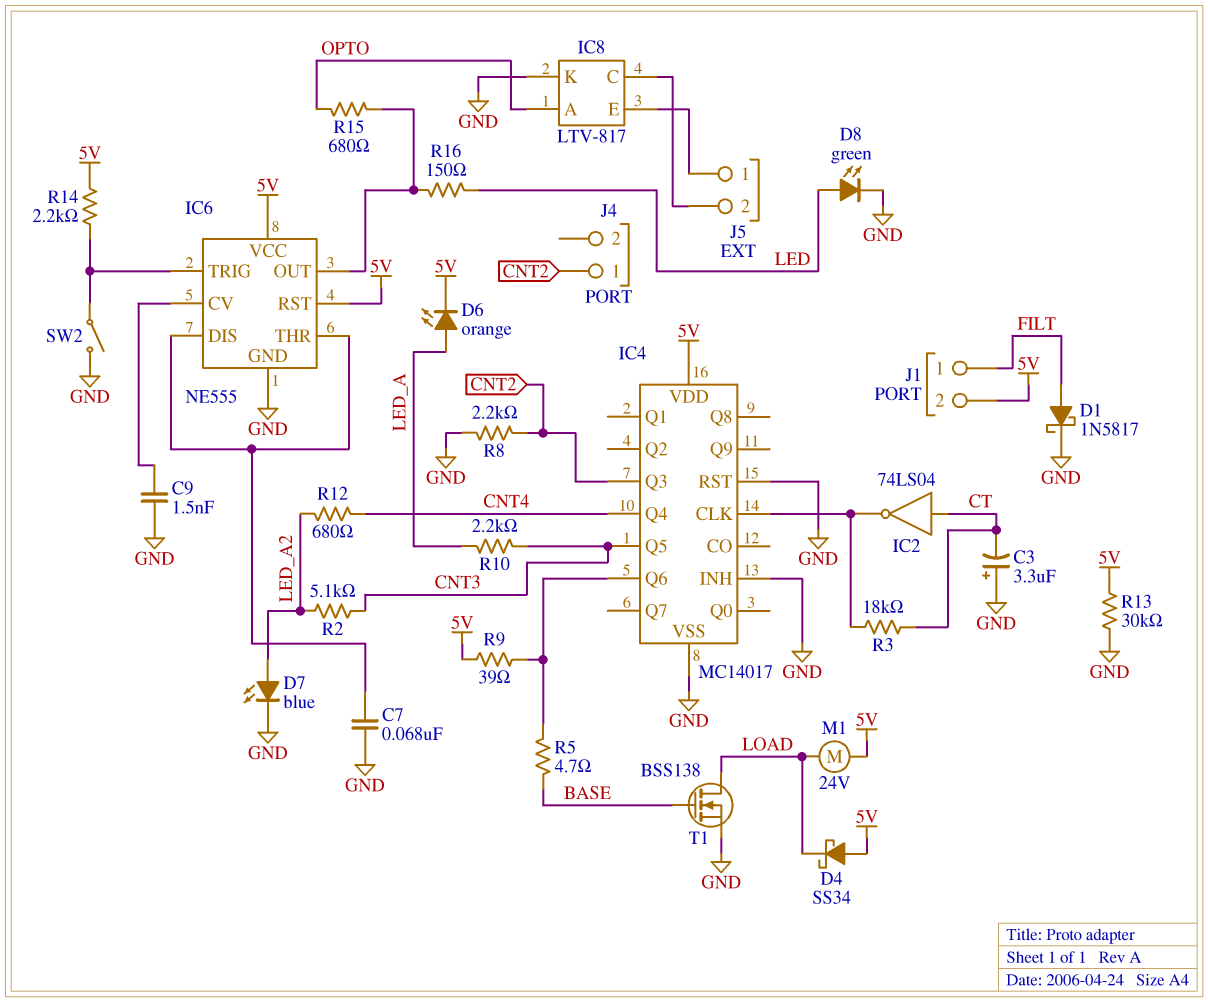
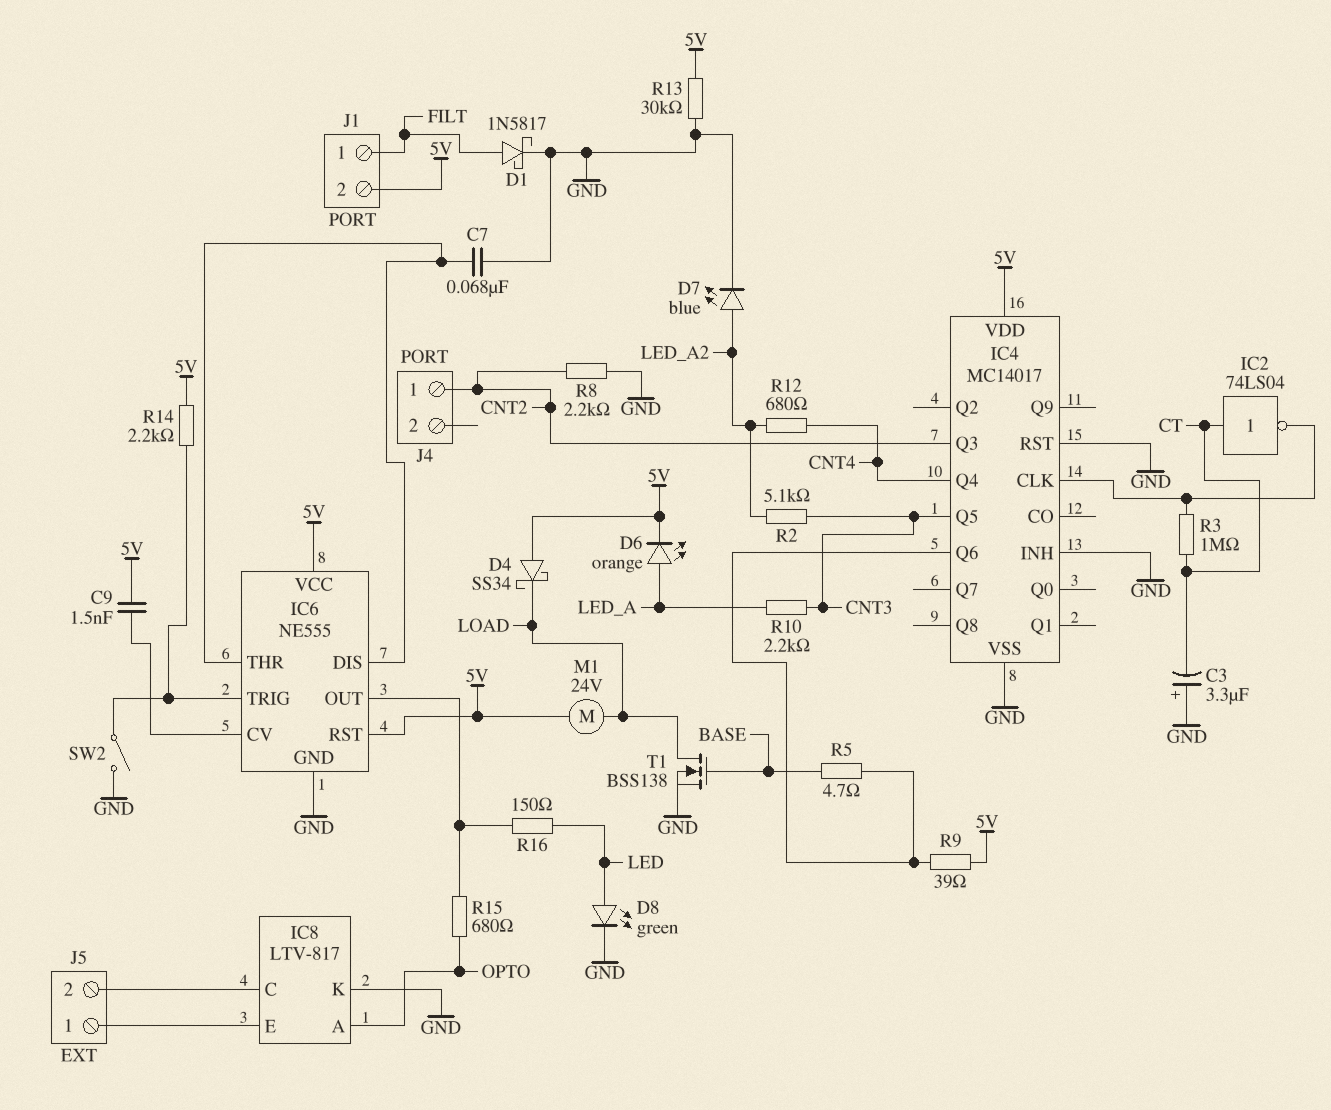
C9: 1.5nF (GND, IC6/CV) -> 1.5nF (5V, IC6/CV)
R3: 18k (CT, IC4/CLK) -> 1M (CT, IC4/CLK)

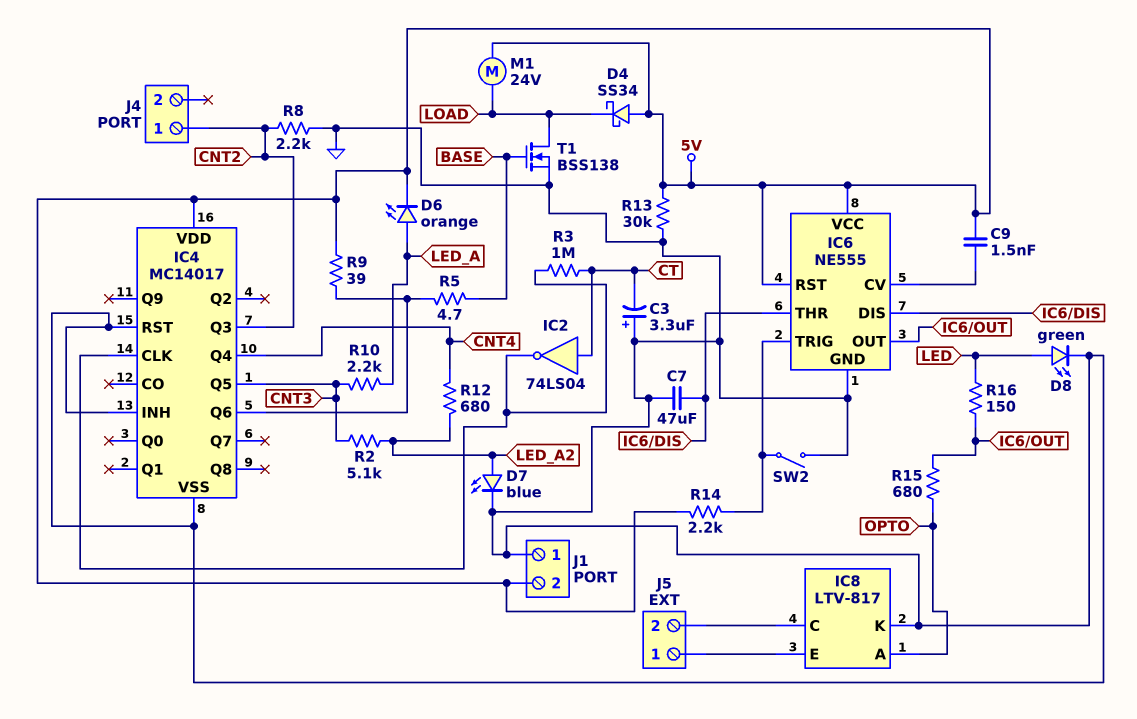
C7: 68nF (GND, IC6/DIS) -> 47uF (GND, IC6/DIS)
D1: schottky 1N5817 (A FILT, K GND) -> none
J1 pin 1: FILT -> GND

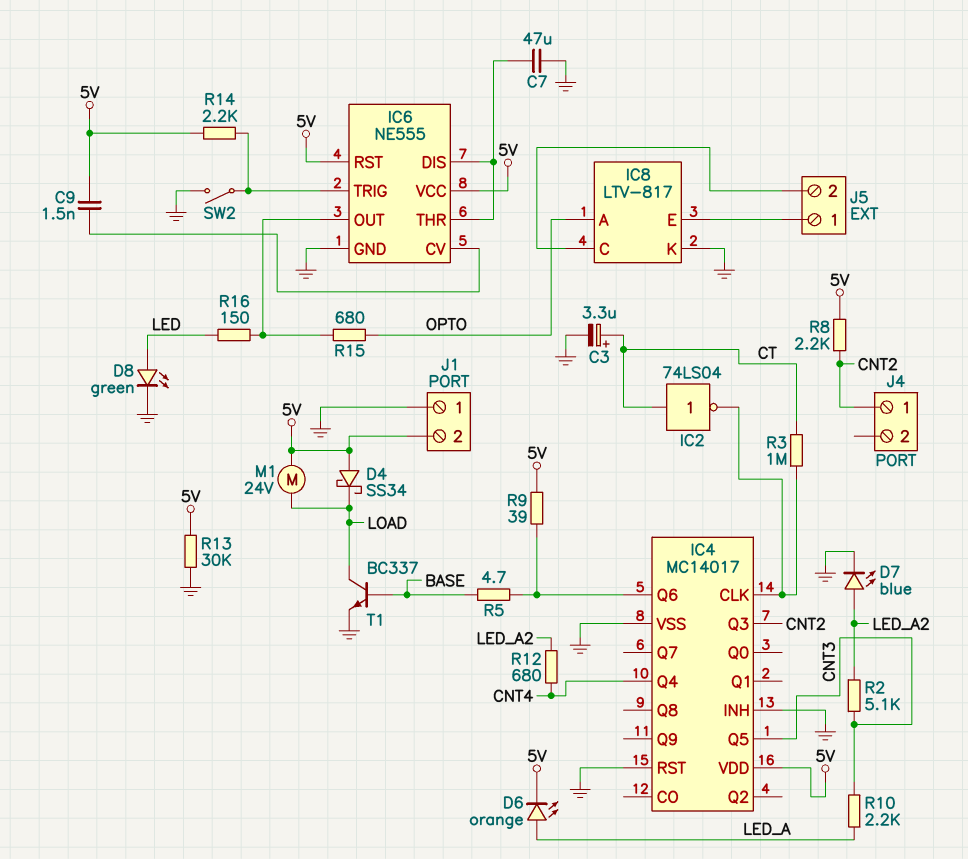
C3: 3.3uF (plus GND, minus CT) -> 3.3uF (plus CT, minus GND)
R8: 2.2k (CNT2, GND) -> 2.2k (5V, CNT2)
T1: NMOS BSS138 (G BASE, D LOAD, S GND) -> NPN BC337 (B BASE, C LOAD, E GND)

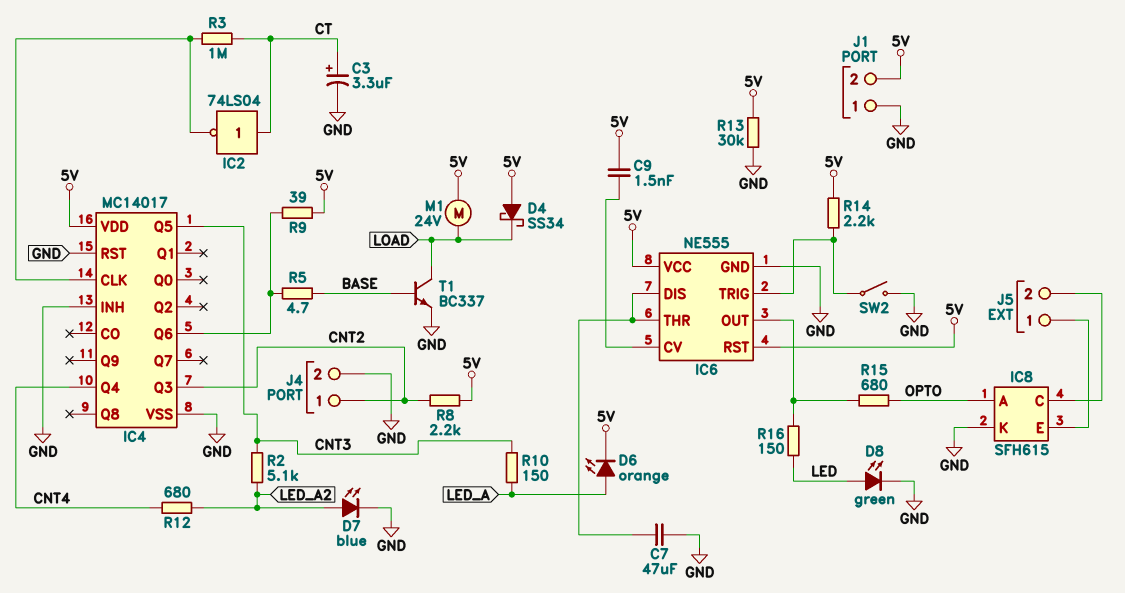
IC8: LTV-817 -> SFH615
J4 pin 2: none -> GND
R10: 2.2k (CNT3, LED_A) -> 150 (CNT3, LED_A)

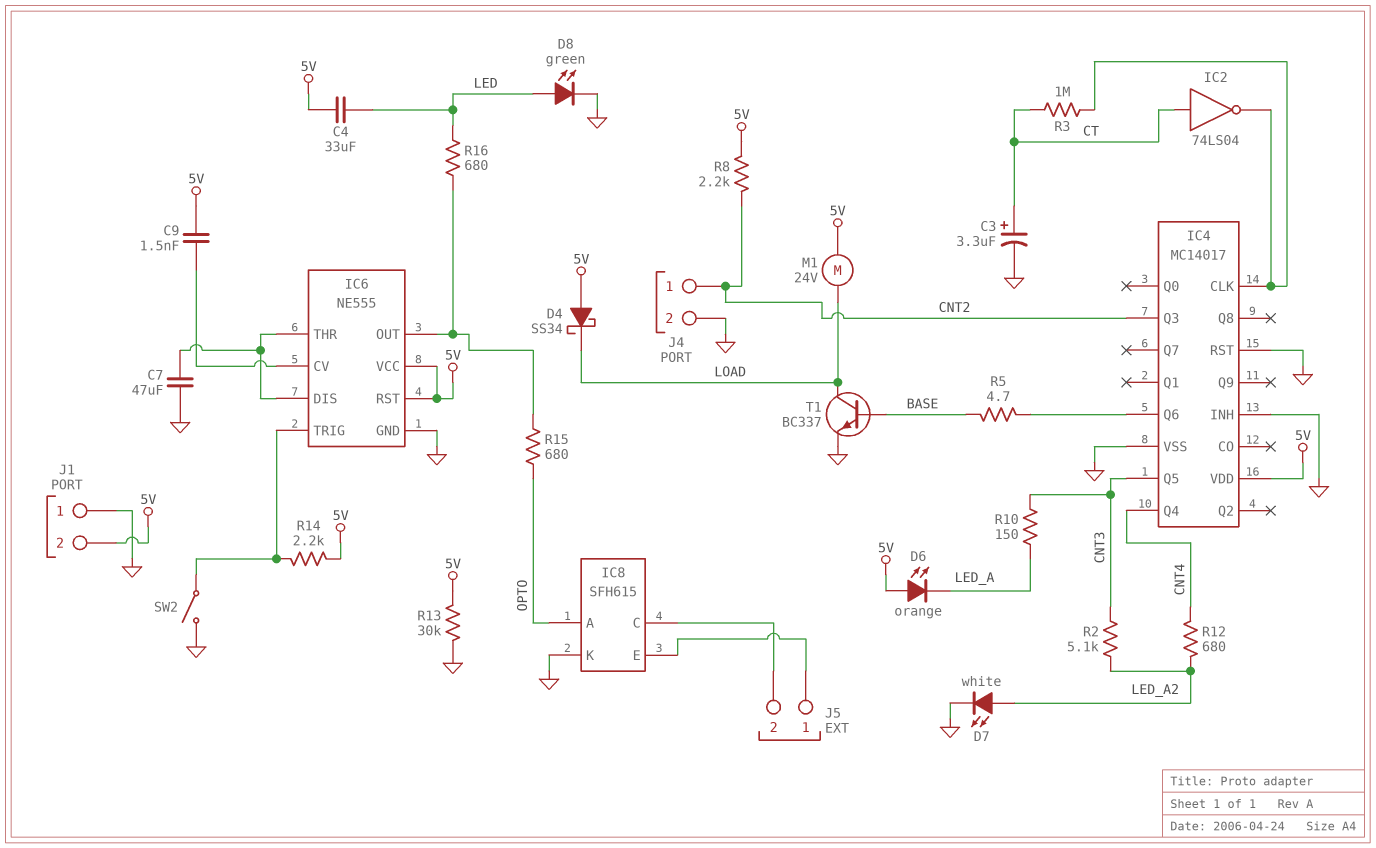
C4: none -> 33uF (5V, LED)
D6: LED orange (A LED_A, K 5V) -> LED orange (A 5V, K LED_A)
D7: LED blue (A LED_A2, K GND) -> LED white (A LED_A2, K GND)
R9: 39 (5V, IC4/Q6) -> none
R16: 150 (IC6/OUT, LED) -> 680 (IC6/OUT, LED)

